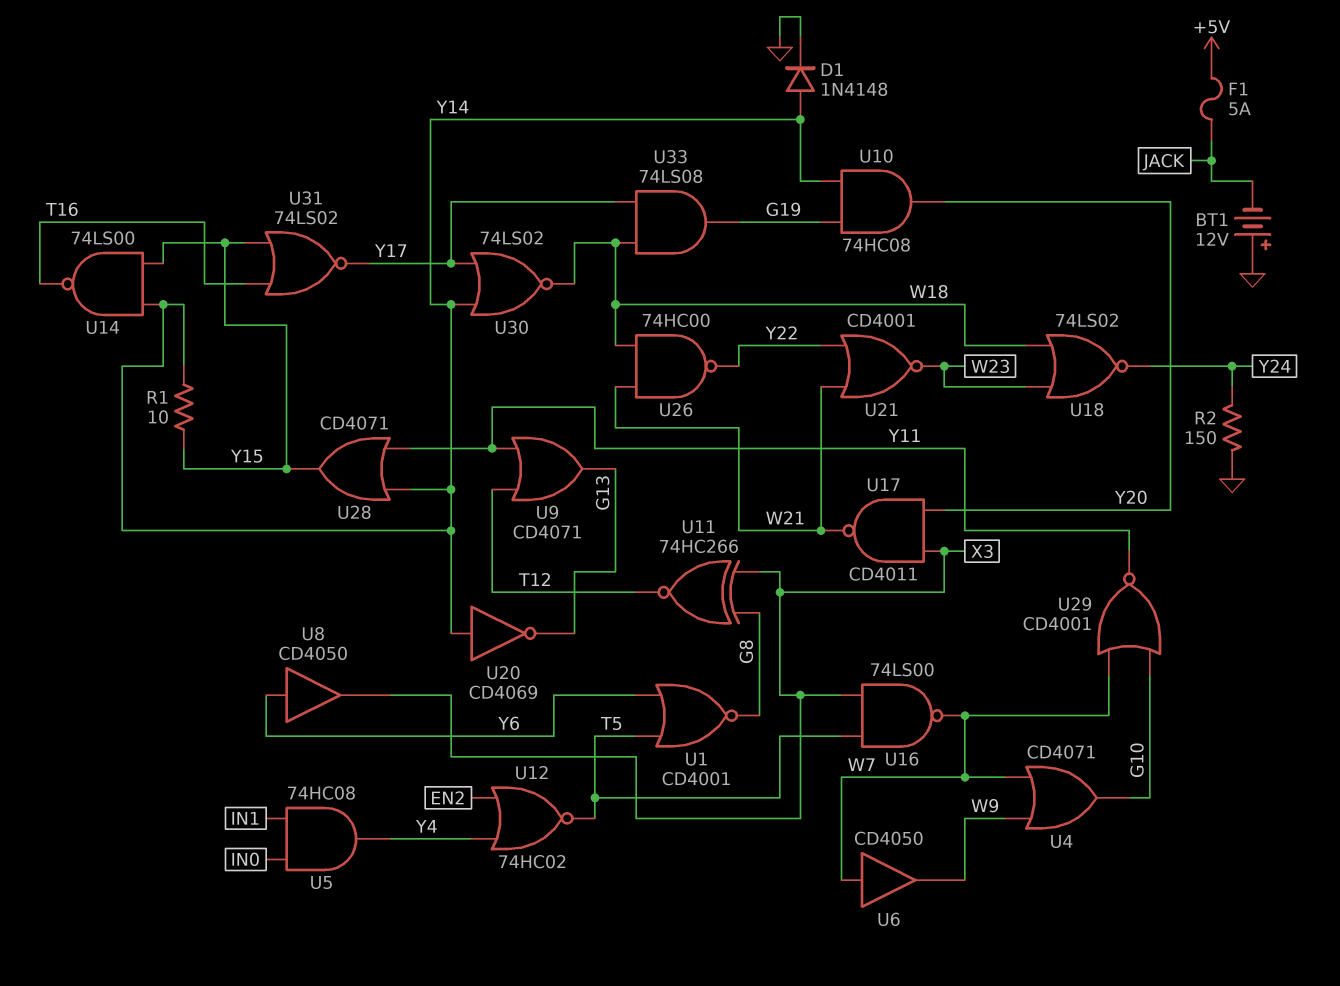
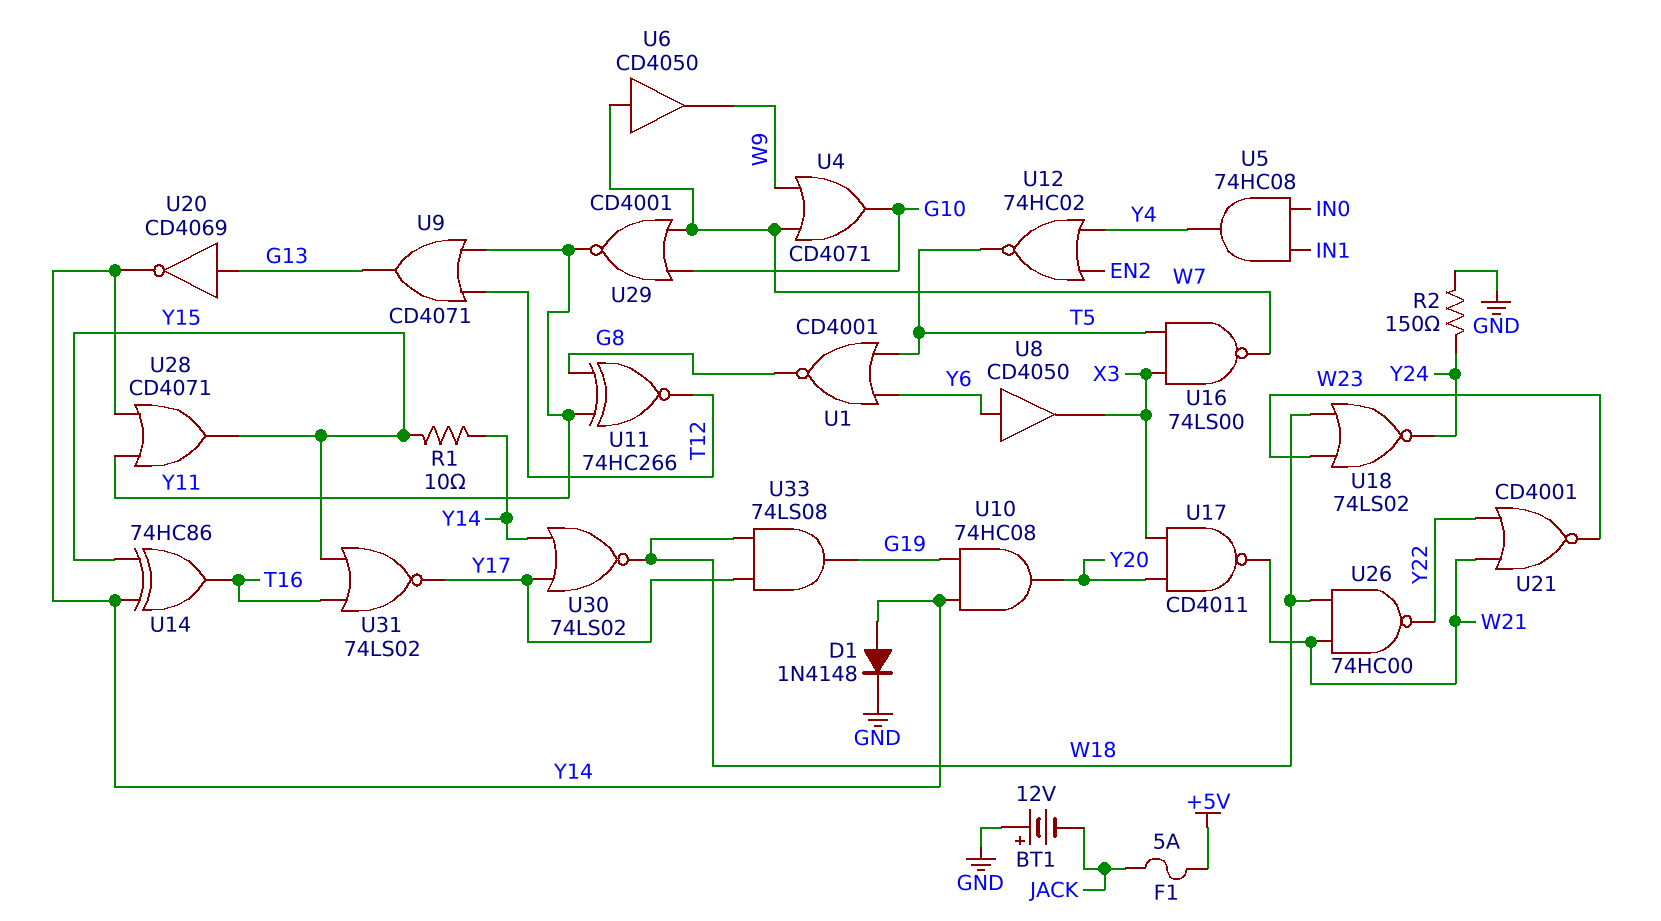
U11: XNOR 74HC266 (in G8, in X3, out T12) -> XNOR 74HC266 (in G8, in Y11, out T12)
U14: NAND 74LS00 (in Y14, in Y15, out T16) -> XOR 74HC86 (in Y14, in Y15, out T16)
U20: NOT CD4069 (in Y14, out G13) -> NOT CD4069 (in G13, out Y14)

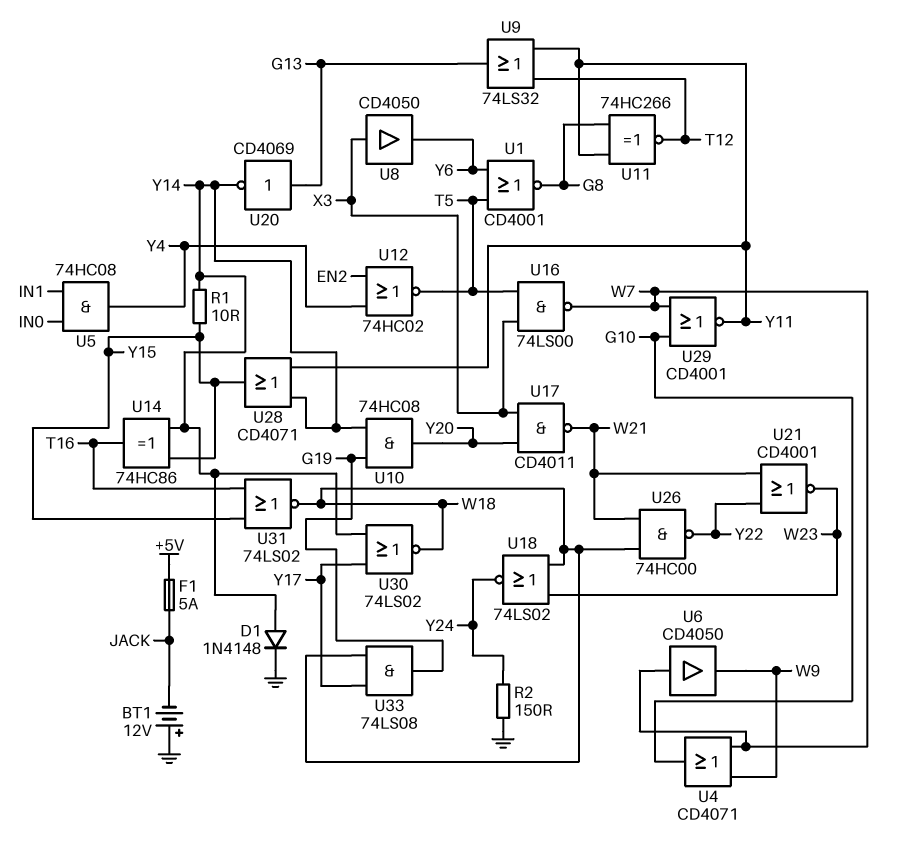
U8: buffer CD4050 (in Y6, out X3) -> buffer CD4050 (in X3, out Y6)
U9: OR CD4071 (in T12, in Y11, out G13) -> OR 74LS32 (in T12, in Y11, out G13)
U31: NOR 74LS02 (in T16, in Y15, out Y17) -> NOR 74LS02 (in T16, in Y15, out W18)

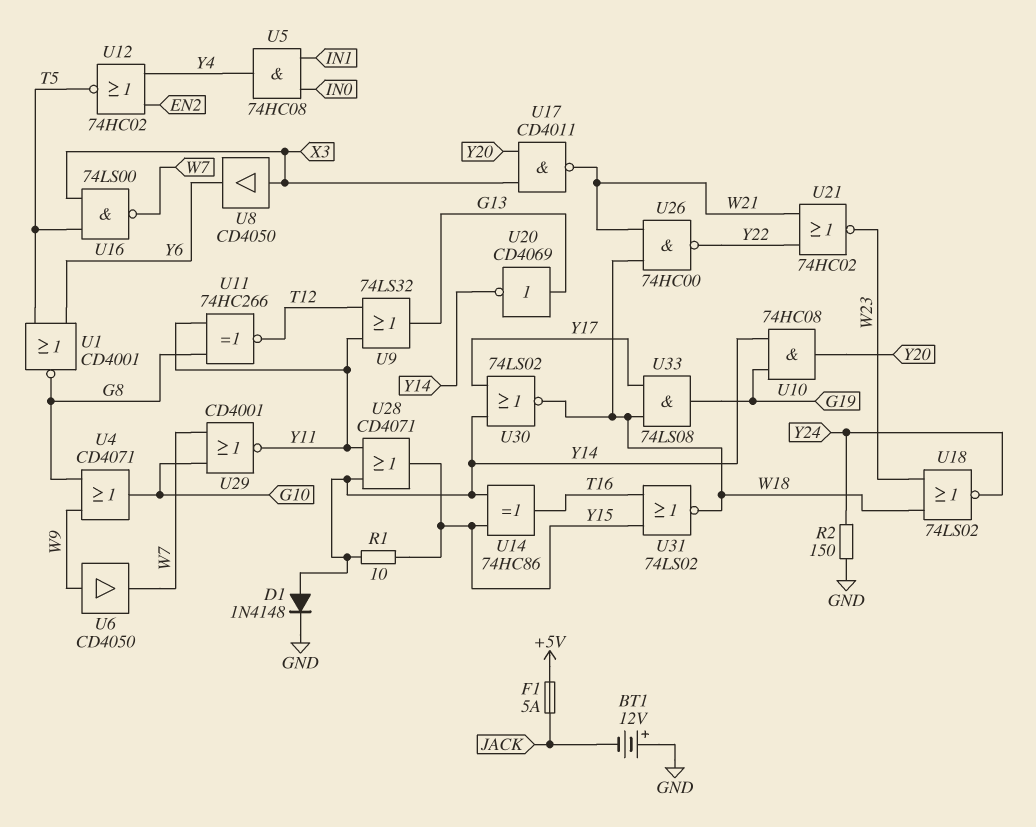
U4: OR CD4071 (in W7, in W9, out G10) -> OR CD4071 (in G8, in W9, out G10)
U6: buffer CD4050 (in W7, out W9) -> buffer CD4050 (in W9, out W7)
U21: NOR CD4001 (in W21, in Y22, out W23) -> NOR 74HC02 (in W21, in Y22, out W23)

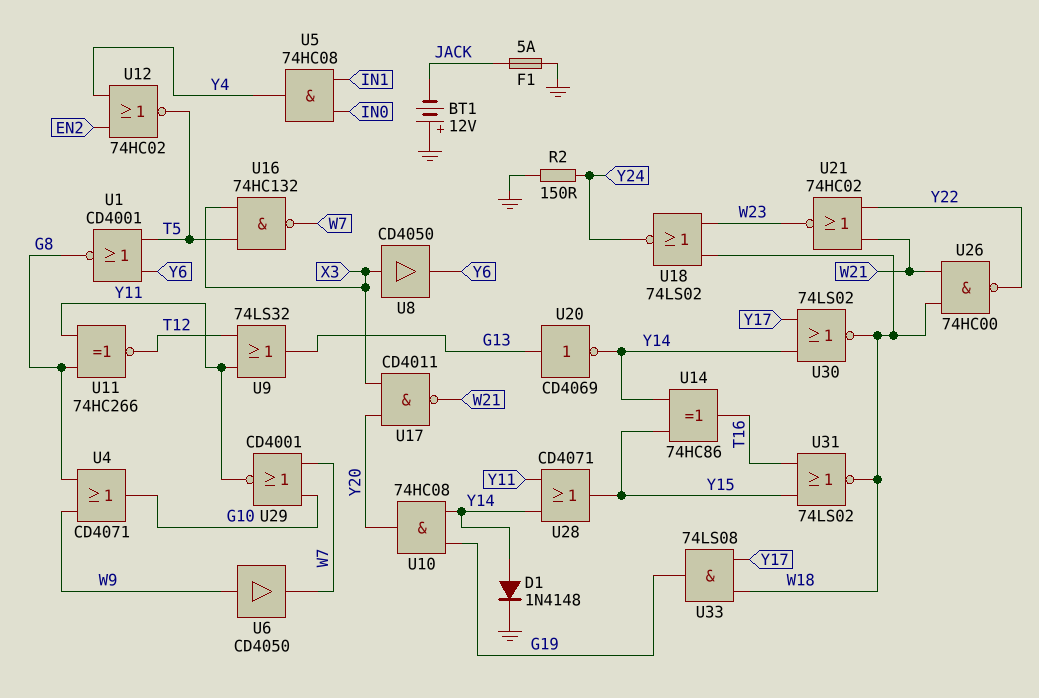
F1: 5A (+5V, JACK) -> 5A (GND, JACK)
R1: 10 (Y14, Y15) -> none
U16: NAND 74LS00 (in T5, in X3, out W7) -> NAND 74HC132 (in T5, in X3, out W7)

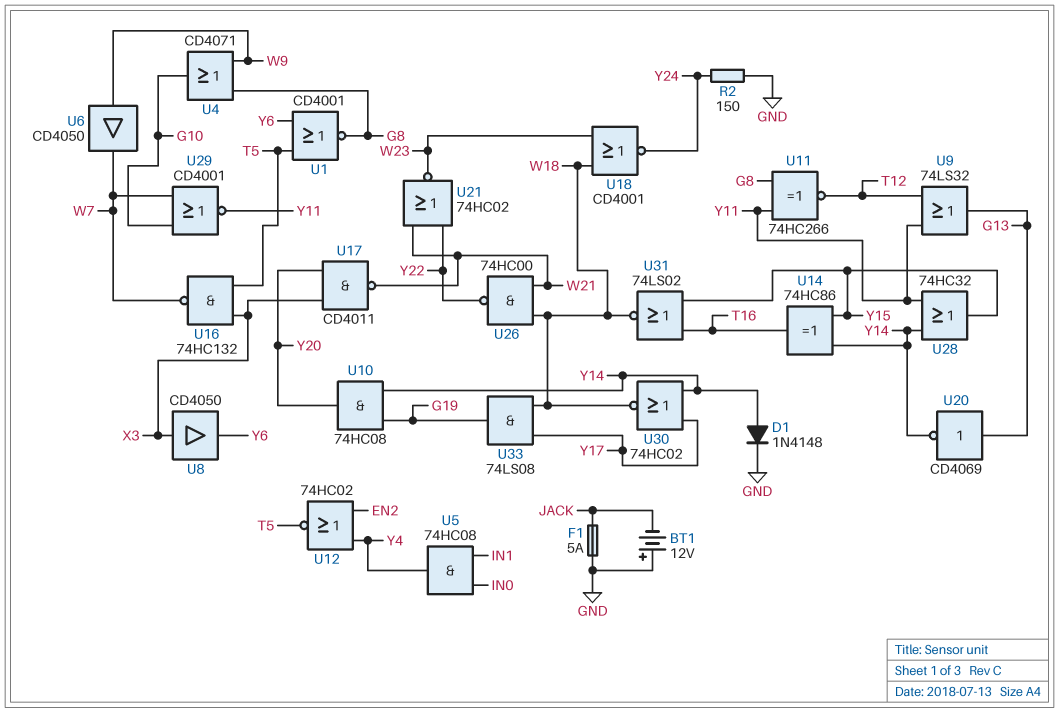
U18: NOR 74LS02 (in W18, in W23, out Y24) -> NOR CD4001 (in W18, in W23, out Y24)
U28: OR CD4071 (in Y11, in Y14, out Y15) -> OR 74HC32 (in Y11, in Y14, out Y15)
U30: NOR 74LS02 (in Y14, in Y17, out W18) -> NOR 74HC02 (in Y14, in Y17, out W18)

